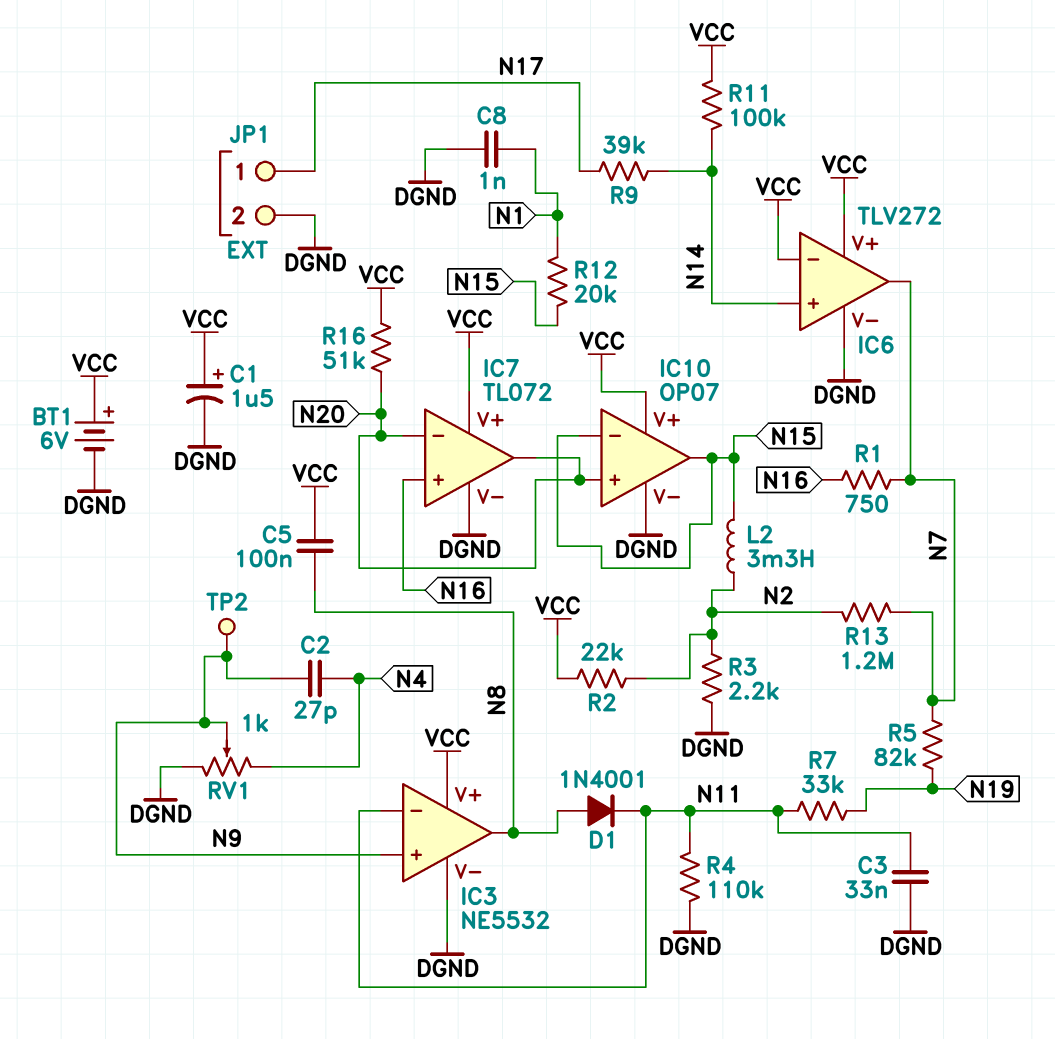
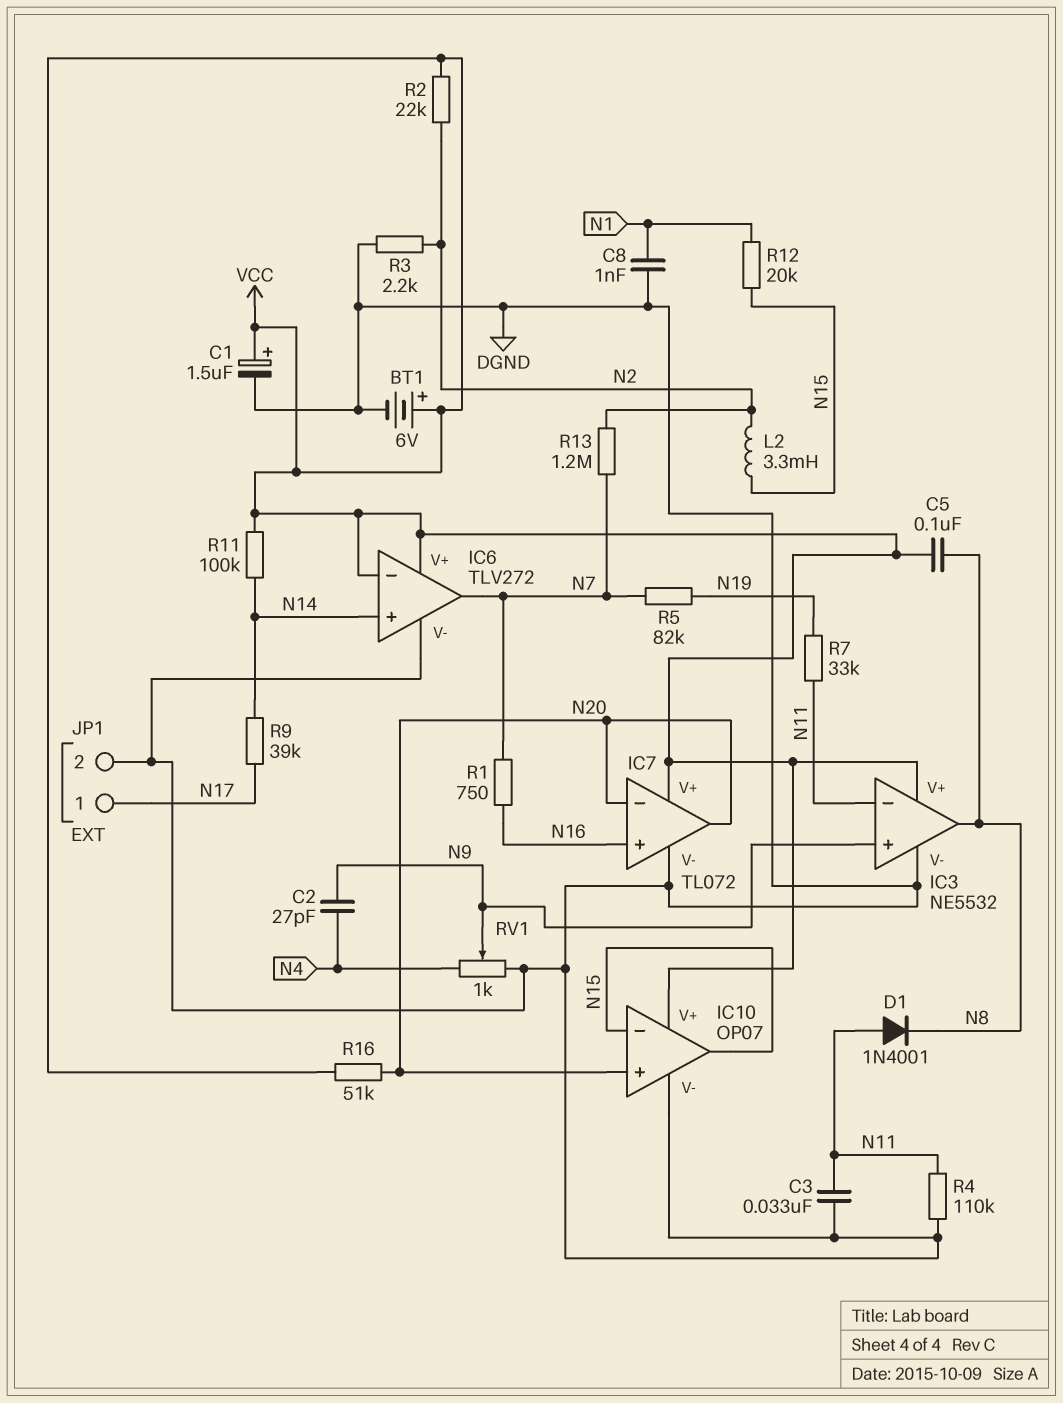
D1: diode 1N4001 (A N8, K N11) -> diode 1N4001 (A N11, K N8)
TP2: test point (N9) -> none

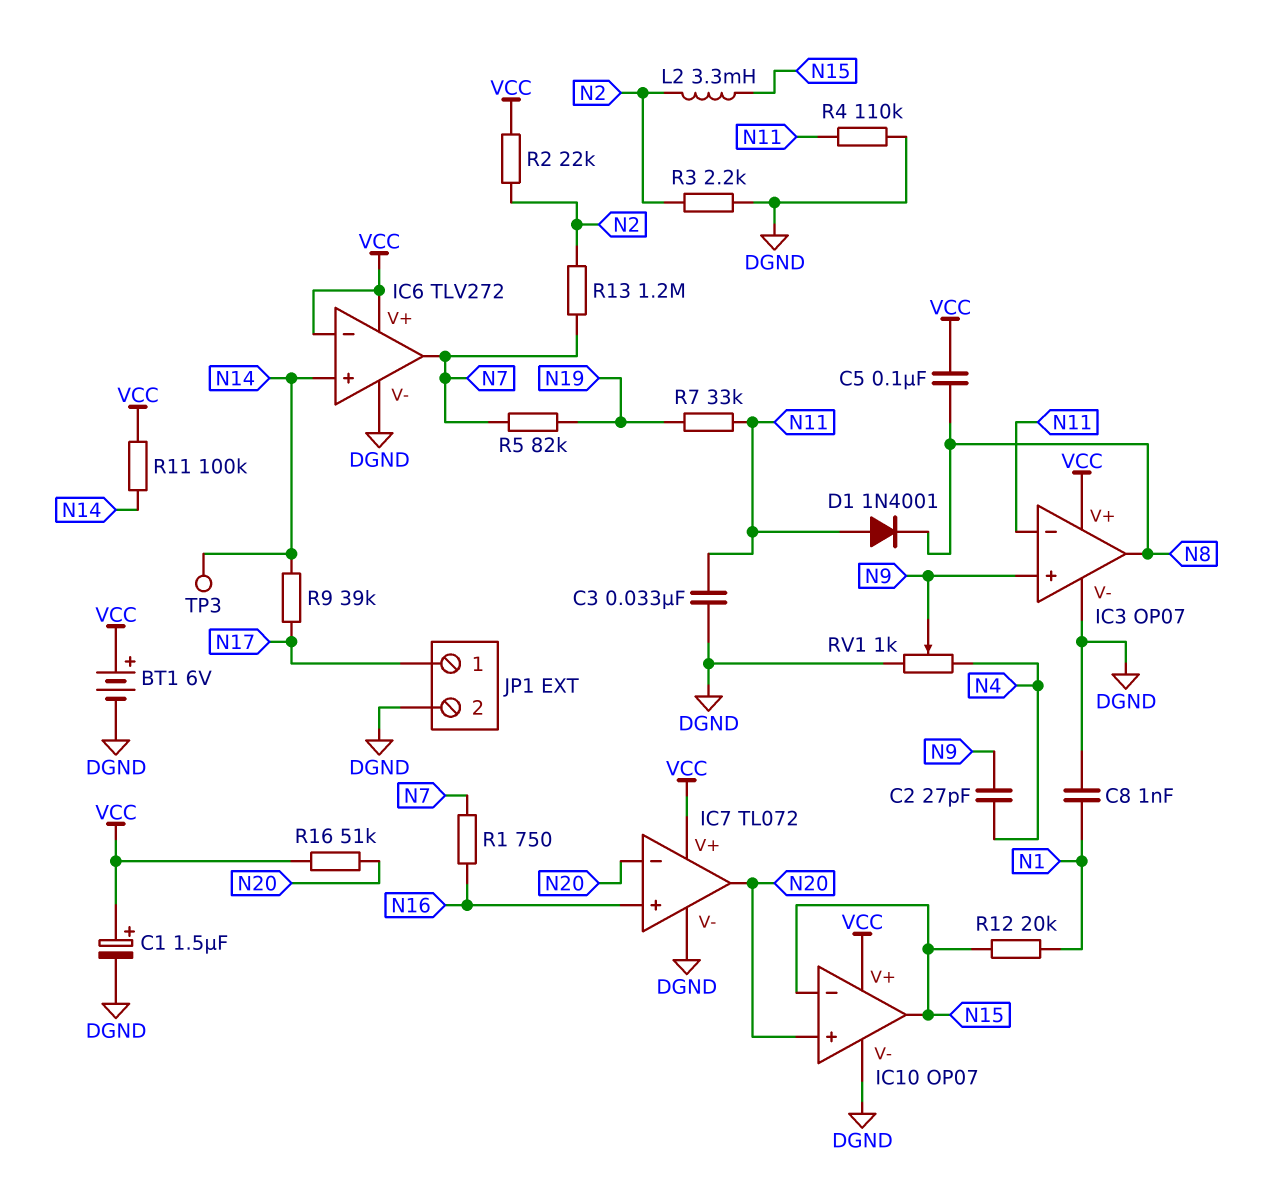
IC3: NE5532 -> OP07
TP3: none -> test point (N14)

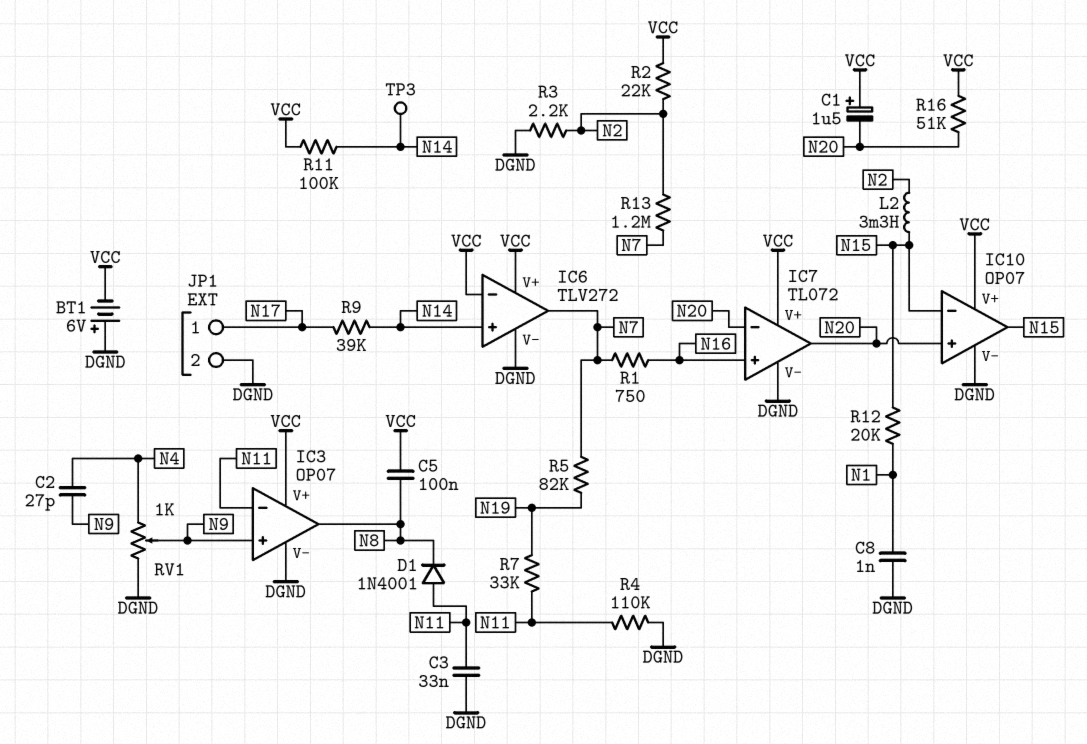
BT1: 6V (plus VCC, minus DGND) -> 6V (plus DGND, minus VCC)
C1: 1.5uF (plus VCC, minus DGND) -> 1.5uF (plus VCC, minus N20)

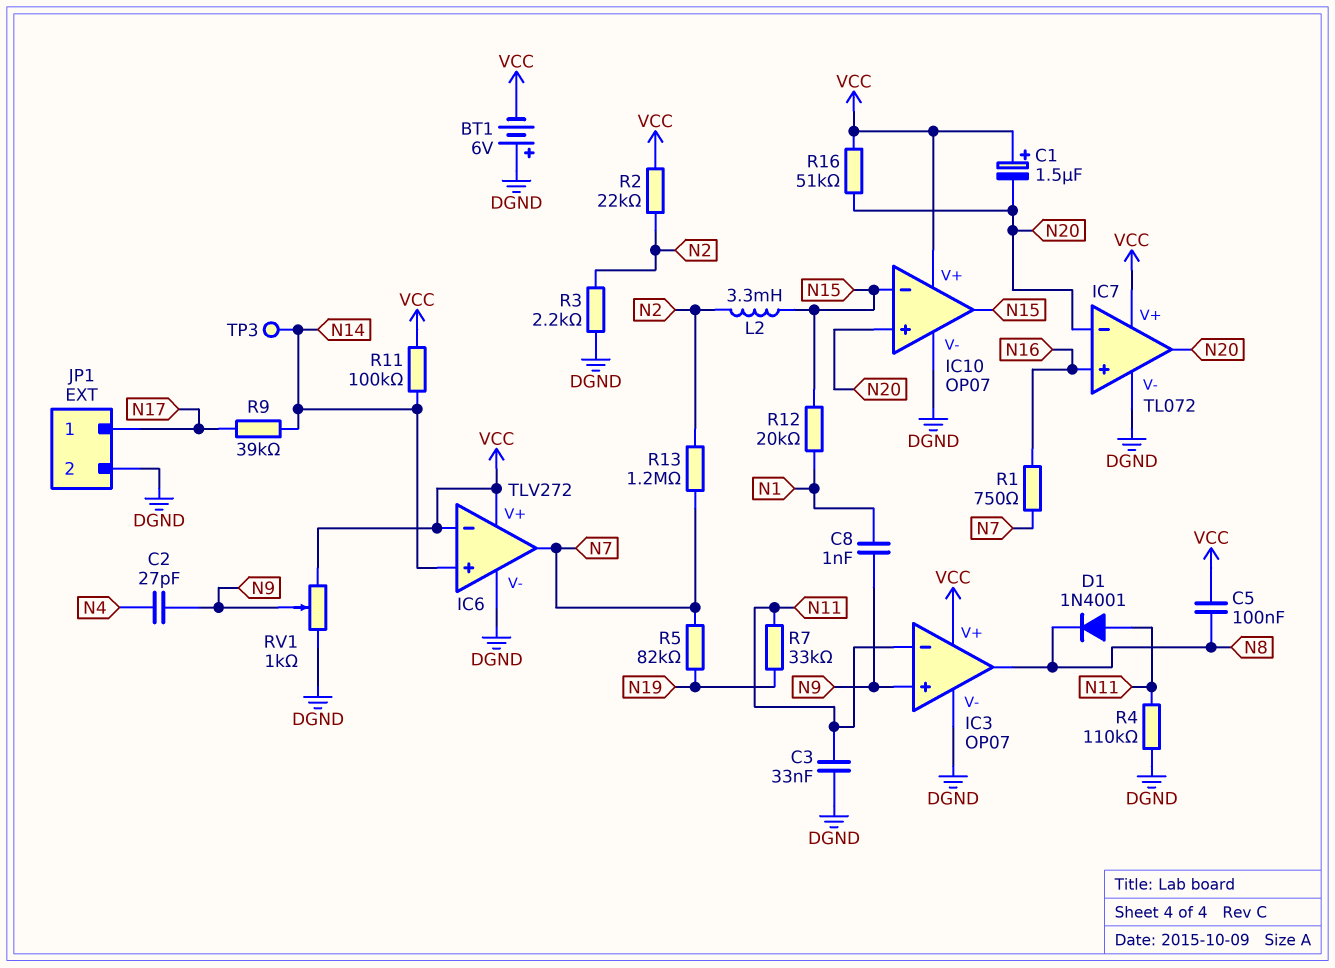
C8: 1nF (DGND, N1) -> 1nF (N1, N9)
RV1: 1k (DGND, N4, wiper N9) -> 1k (DGND, VCC, wiper N9)

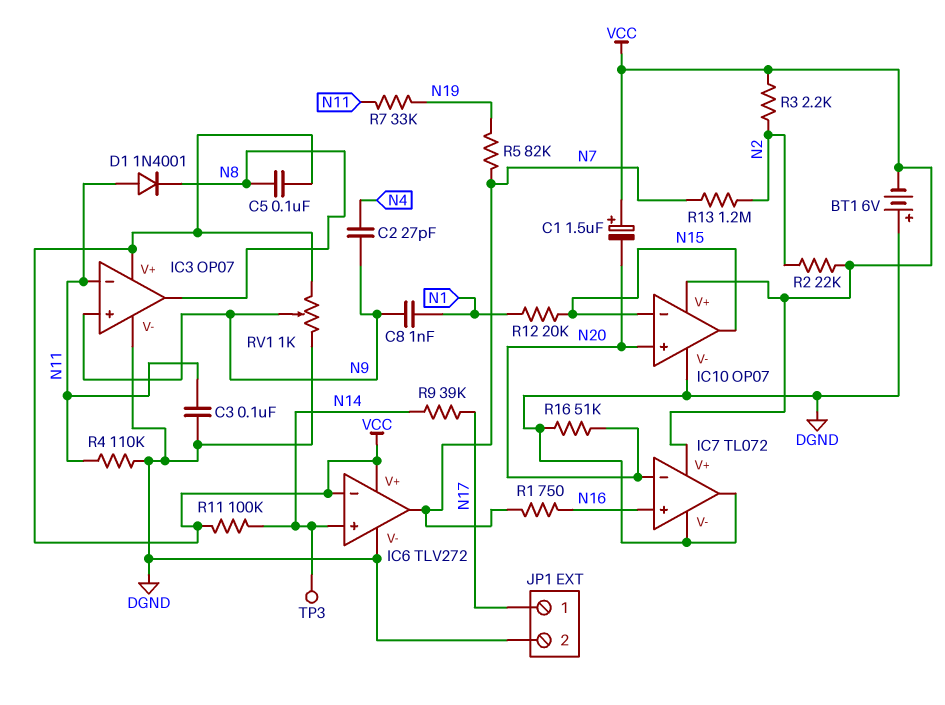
C3: 33nF (DGND, N11) -> 100nF (DGND, N11)
IC7 pin out: N20 -> DGND
L2: 3.3mH (N2, N15) -> none
R3: 2.2k (DGND, N2) -> 2.2k (N2, VCC)
R16: 51k (N20, VCC) -> 51k (DGND, N20)

